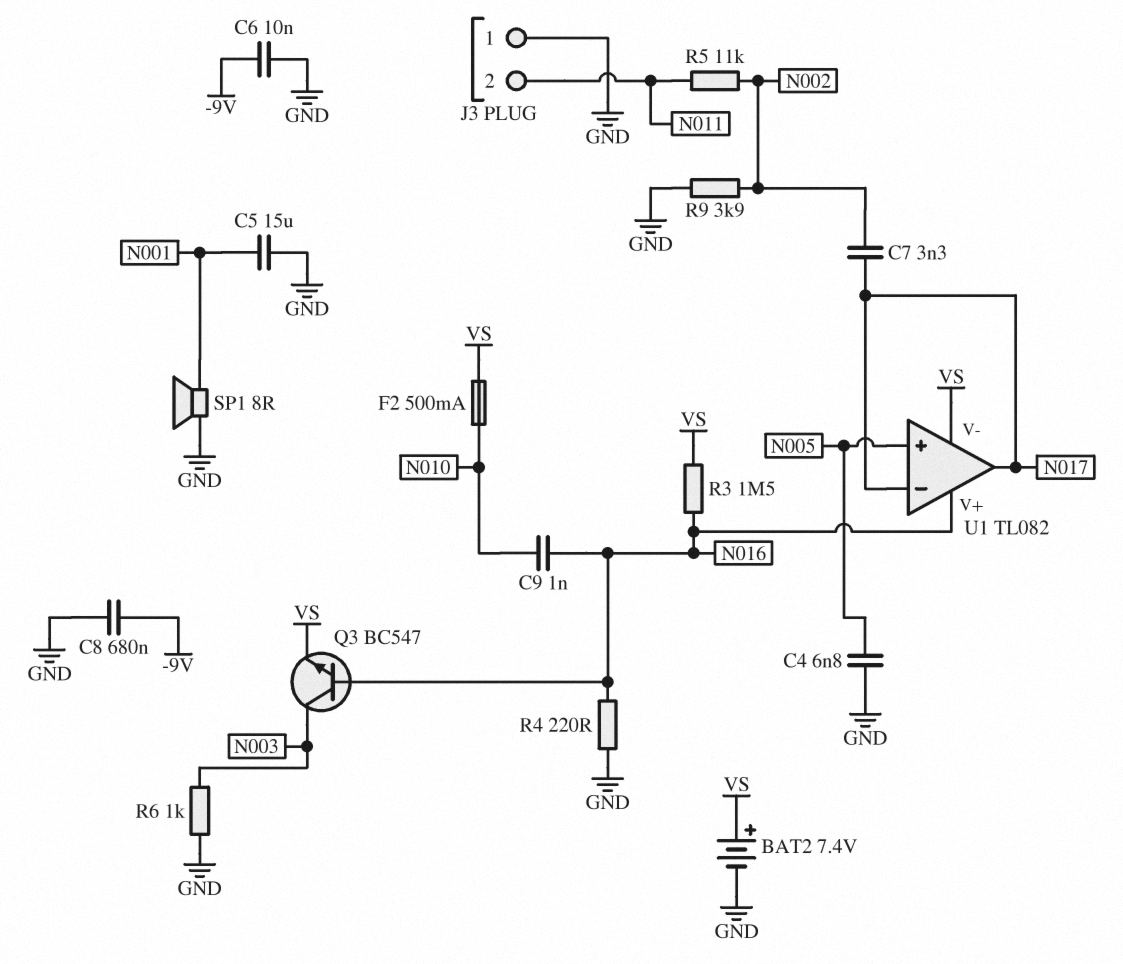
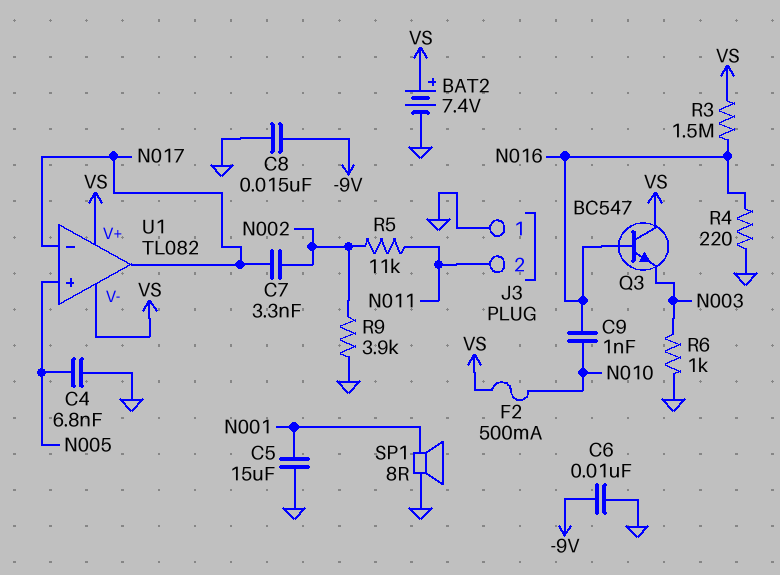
C8: 680nF (-9V, GND) -> 15nF (-9V, GND)
Q3: NPN BC547 (B N016, C N003, E VS) -> NPN BC547 (B N016, C VS, E N003)
U1 pin V+: N016 -> VS

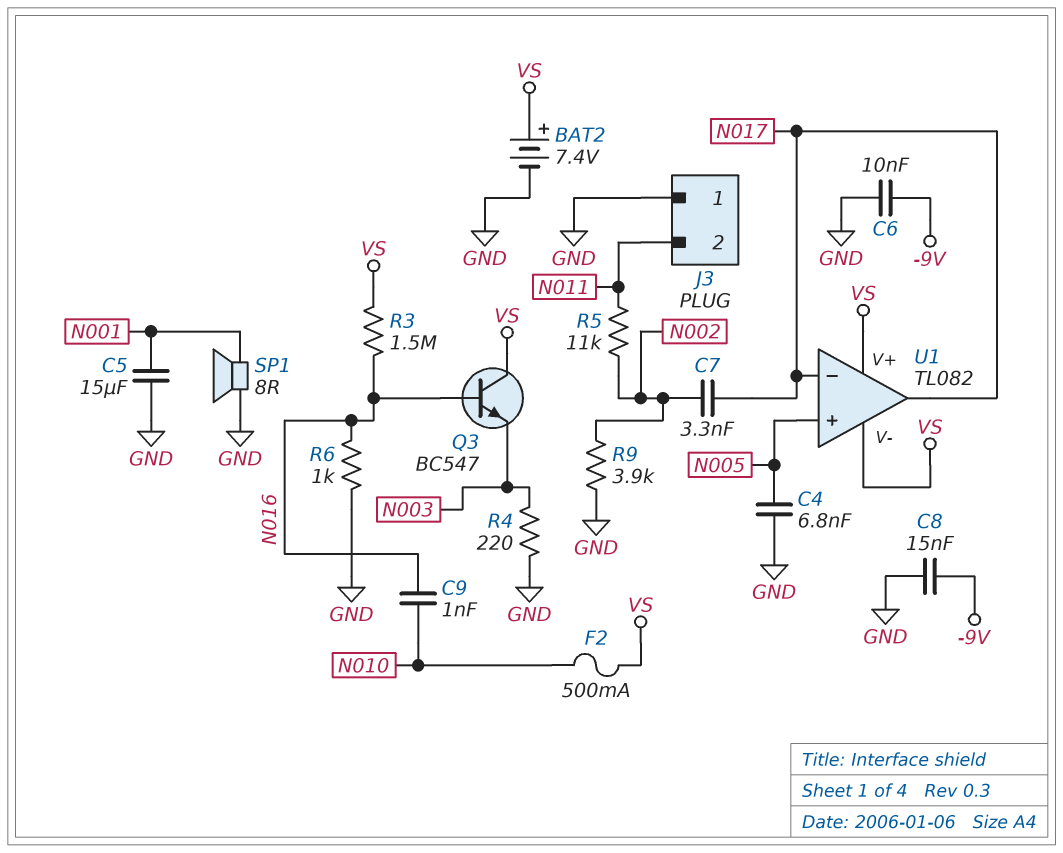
R4: 220 (GND, N016) -> 220 (GND, N003)
R6: 1k (GND, N003) -> 1k (GND, N016)

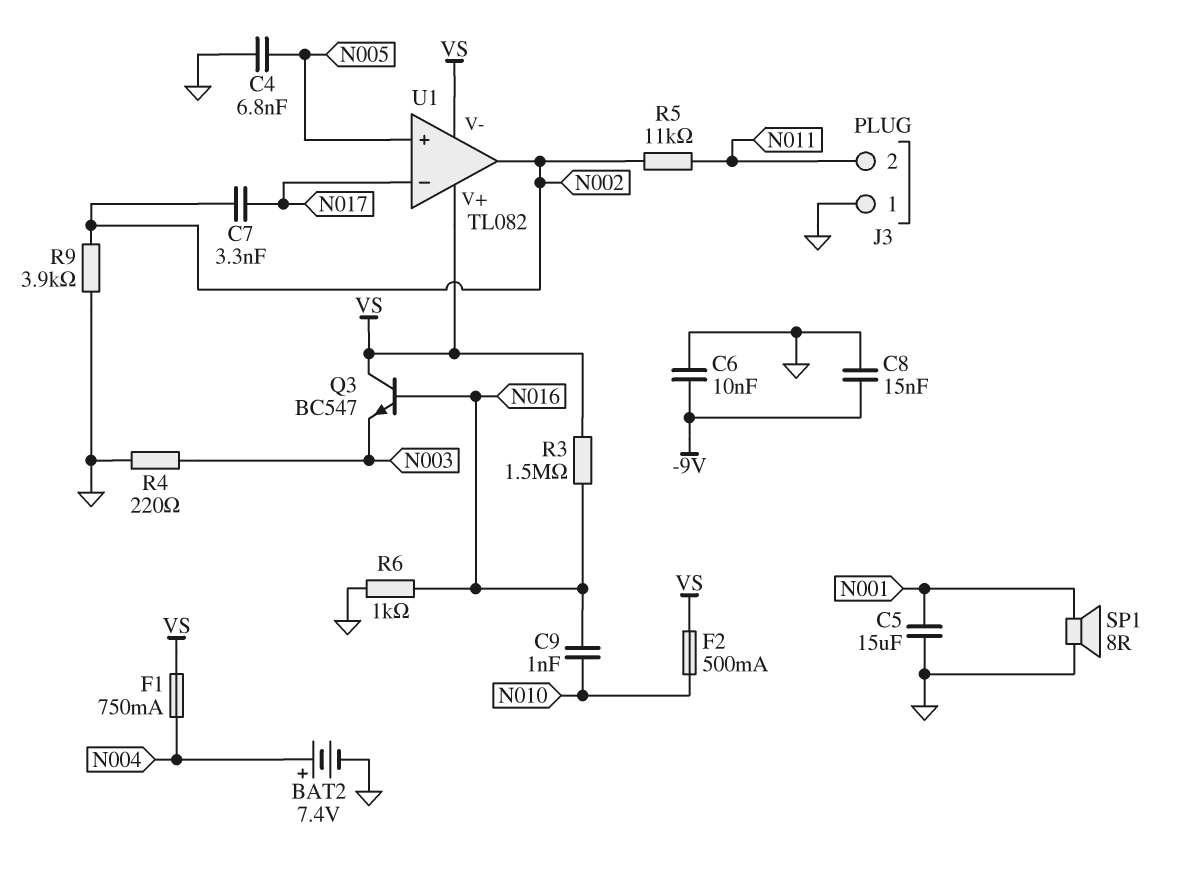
BAT2: 7.4V (plus VS, minus GND) -> 7.4V (plus N004, minus GND)
F1: none -> 750mA (N004, VS)
U1 pin out: N017 -> N002

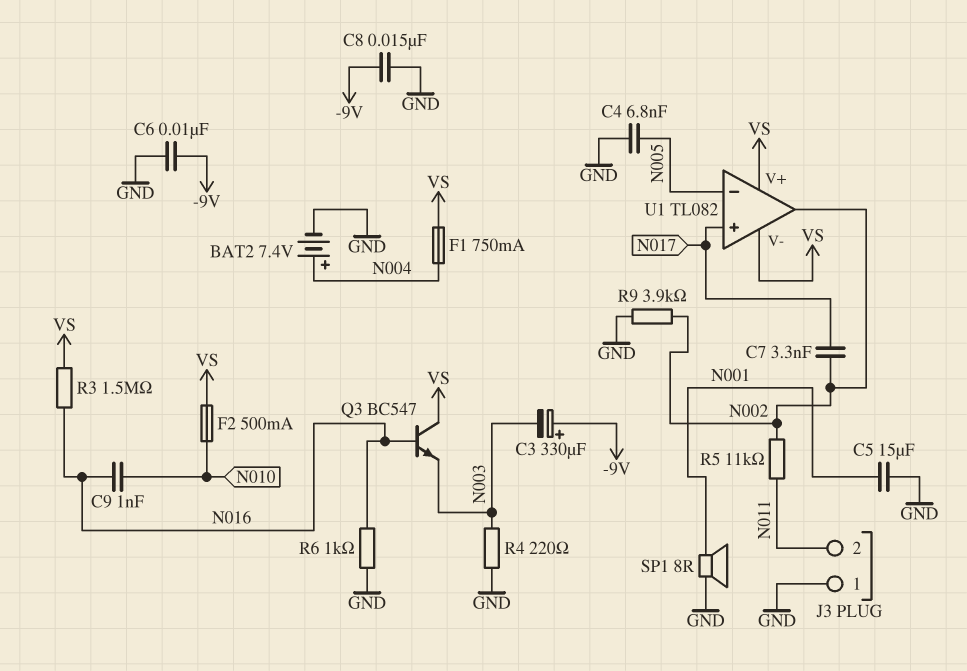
C3: none -> 330uF (plus -9V, minus N003)
U1 pin in+: N005 -> N017
U1 pin in-: N017 -> N005

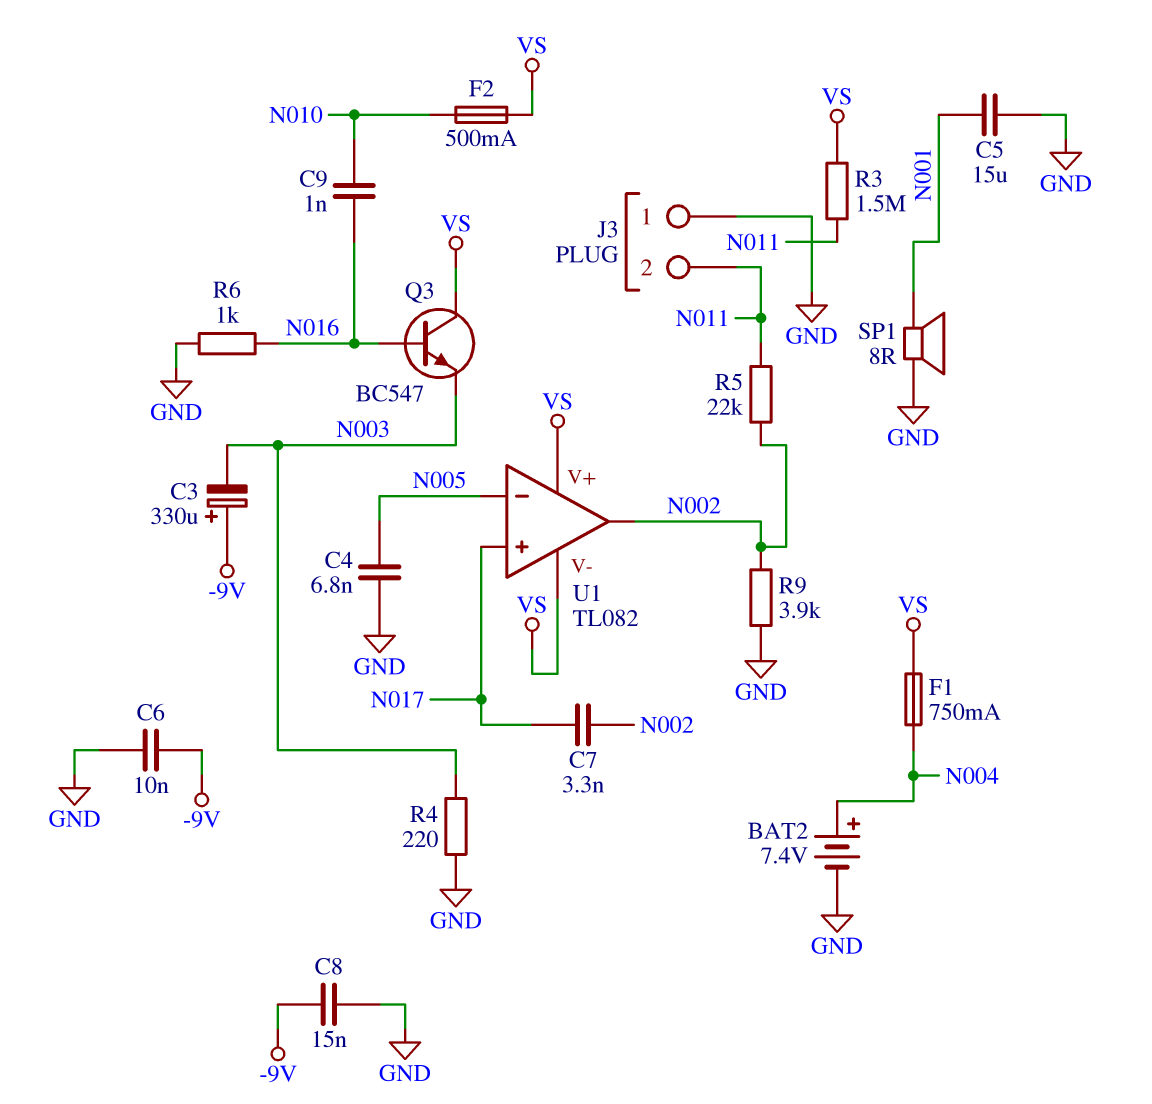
R3: 1.5M (N016, VS) -> 1.5M (N011, VS)
R5: 11k (N002, N011) -> 22k (N002, N011)

